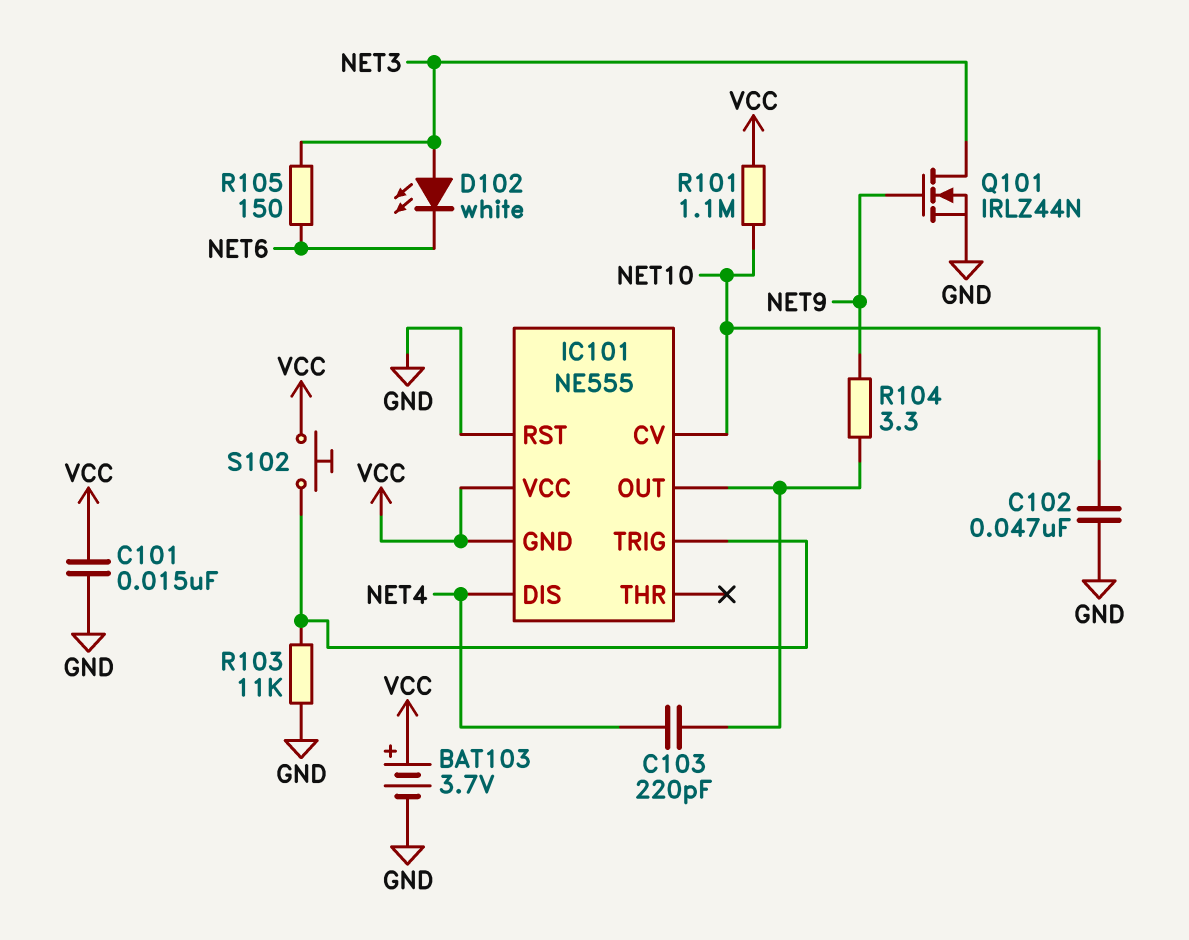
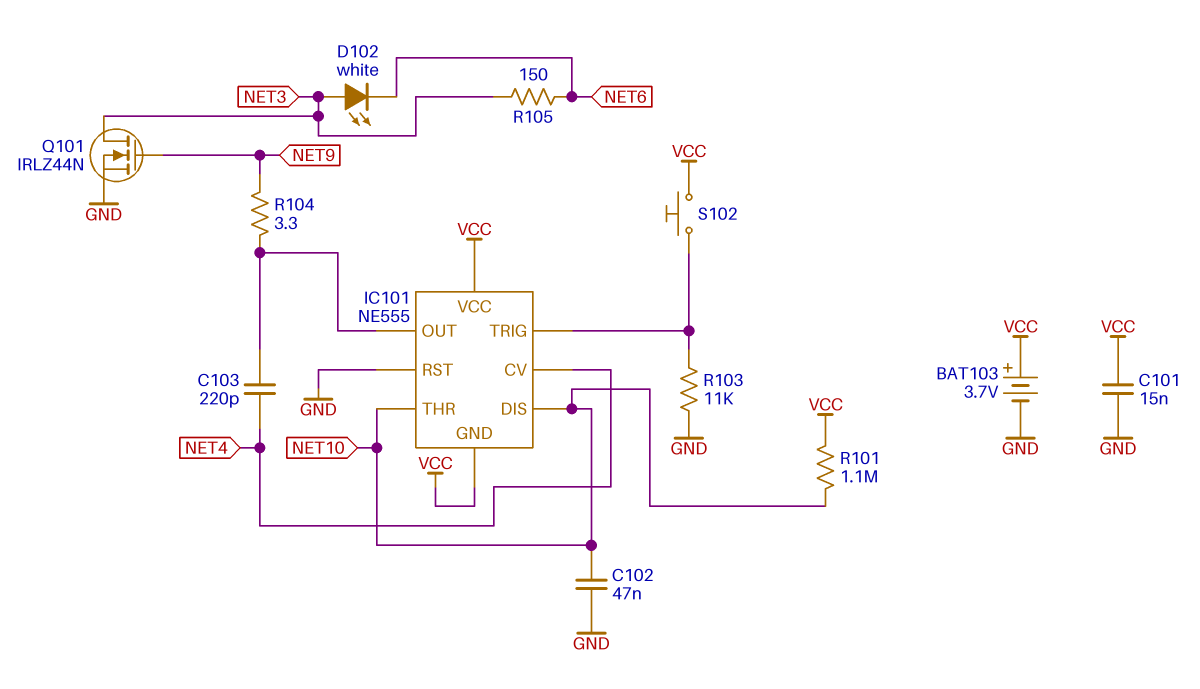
IC101 pin CV: NET10 -> NET4
IC101 pin DIS: NET4 -> NET10
IC101 pin THR: none -> NET10

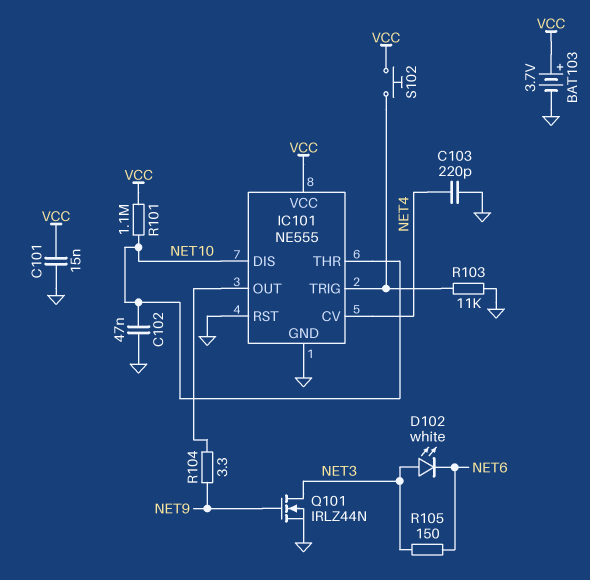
C103: 220pF (IC101/OUT, NET4) -> 220pF (GND, NET4)
IC101 pin GND: VCC -> GND

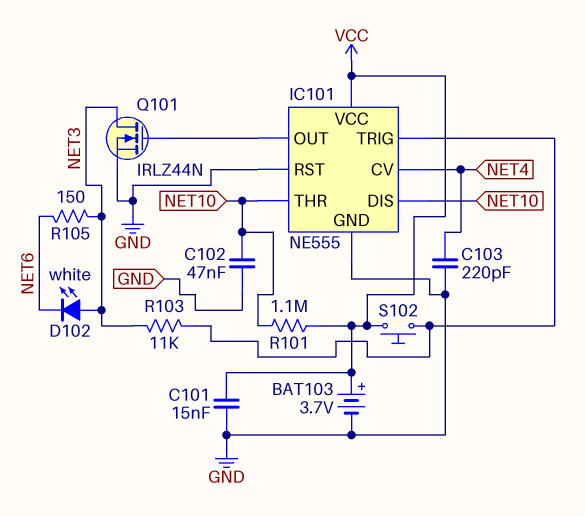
Q101: NMOS IRLZ44N (G NET9, D NET3, S GND) -> NMOS IRLZ44N (G IC101/OUT, D NET3, S GND)
R103: 11k (GND, IC101/TRIG) -> 11k (IC101/TRIG, NET3)
R104: 3.3 (IC101/OUT, NET9) -> none

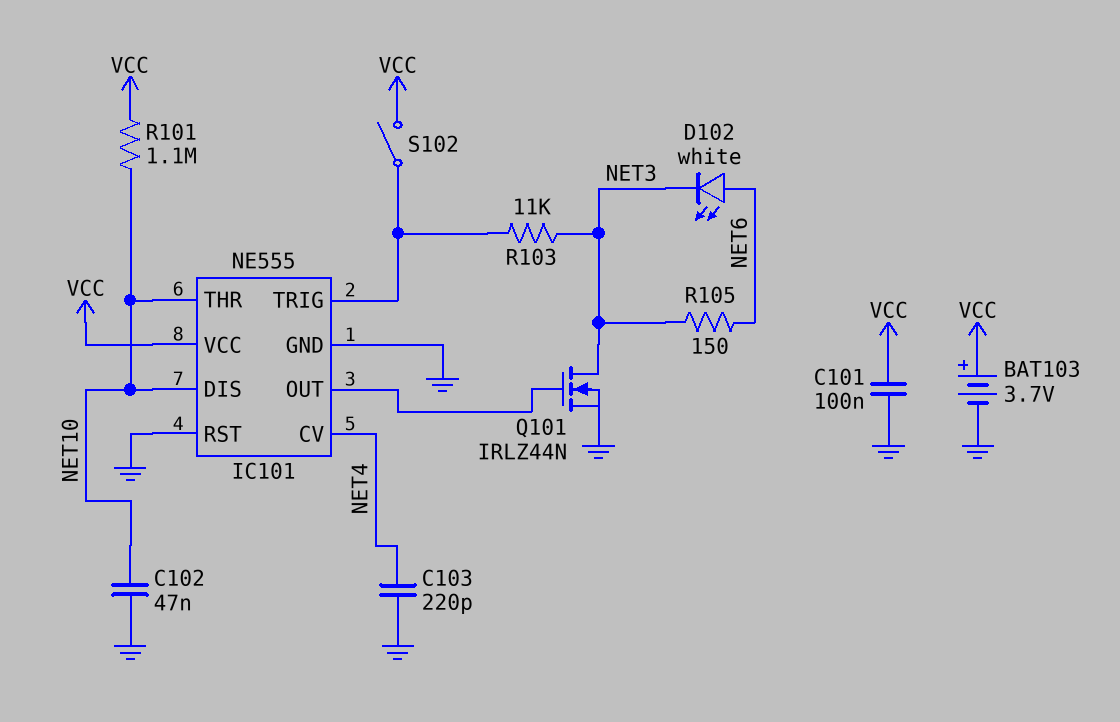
C101: 15nF (GND, VCC) -> 100nF (GND, VCC)
D102: LED white (A NET3, K NET6) -> LED white (A NET6, K NET3)
S102: button (IC101/TRIG, VCC) -> switch (IC101/TRIG, VCC)

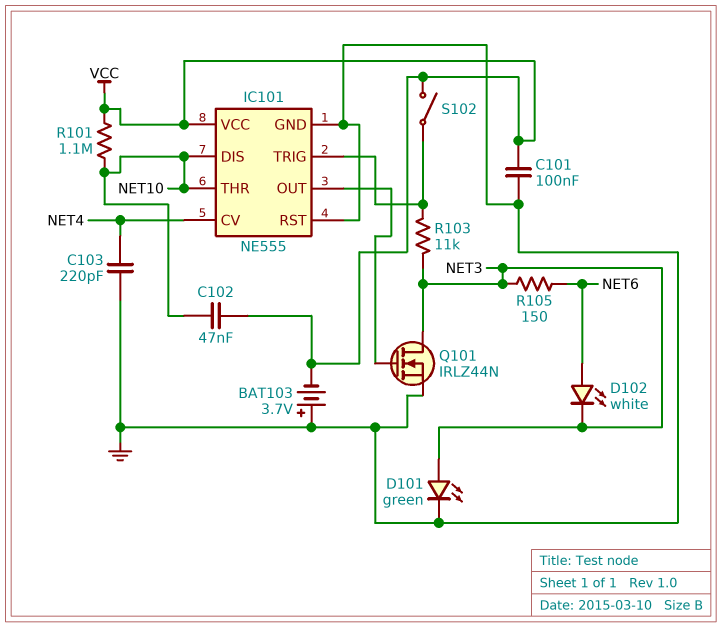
BAT103: 3.7V (plus VCC, minus GND) -> 3.7V (plus GND, minus VCC)
C102: 47nF (GND, NET10) -> 47nF (NET10, VCC)
D101: none -> LED green (A NET3, K GND)

